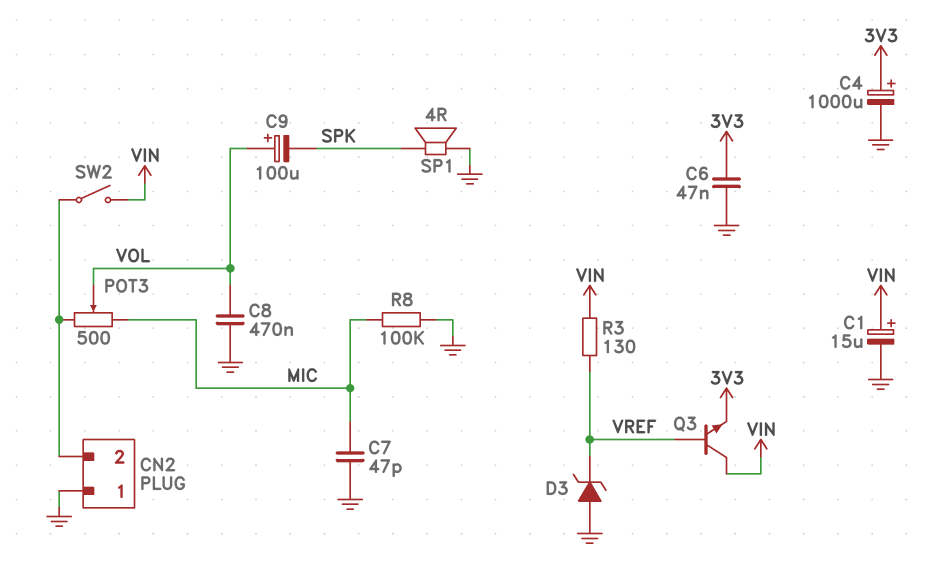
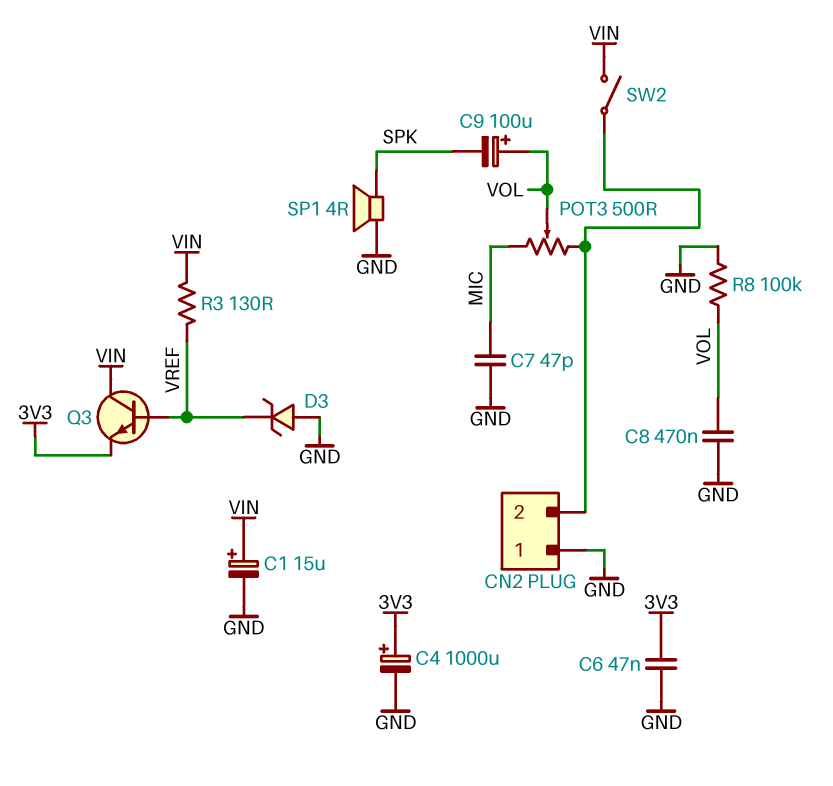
R8: 100k (GND, MIC) -> 100k (GND, VOL)

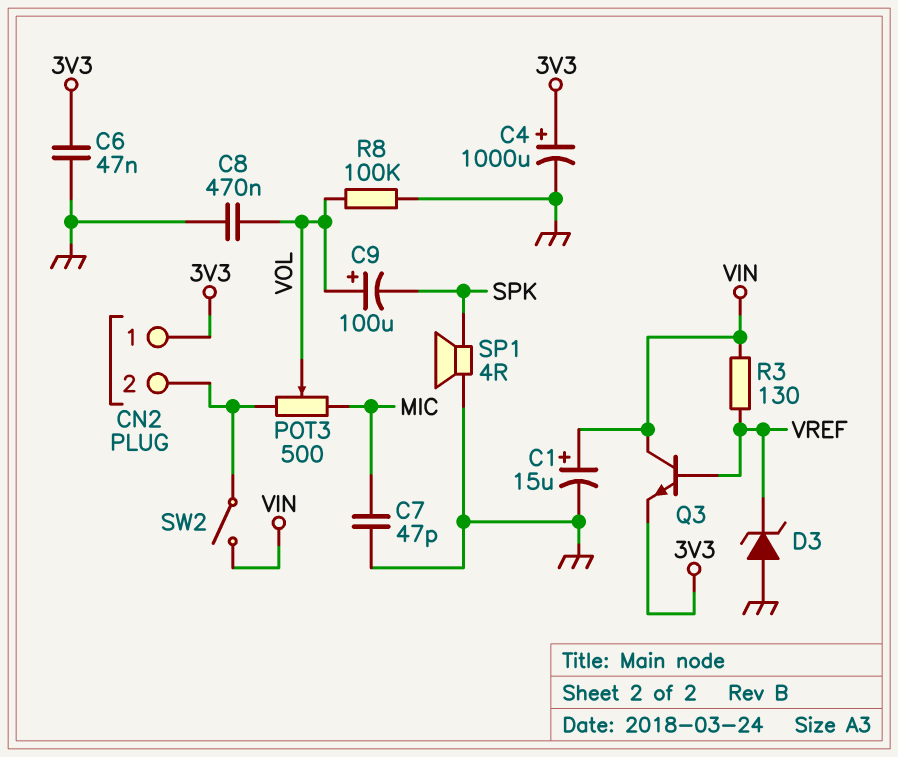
CN2 pin 1: GND -> 3V3

